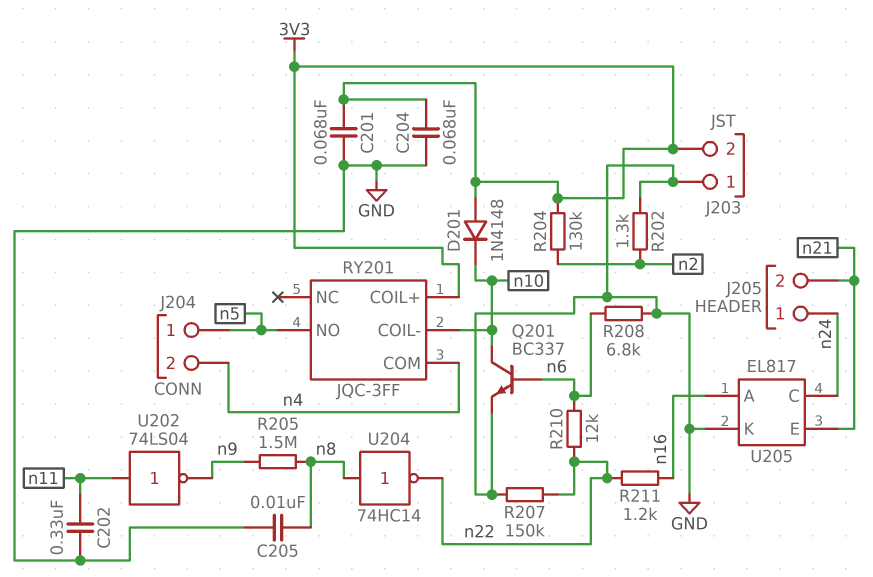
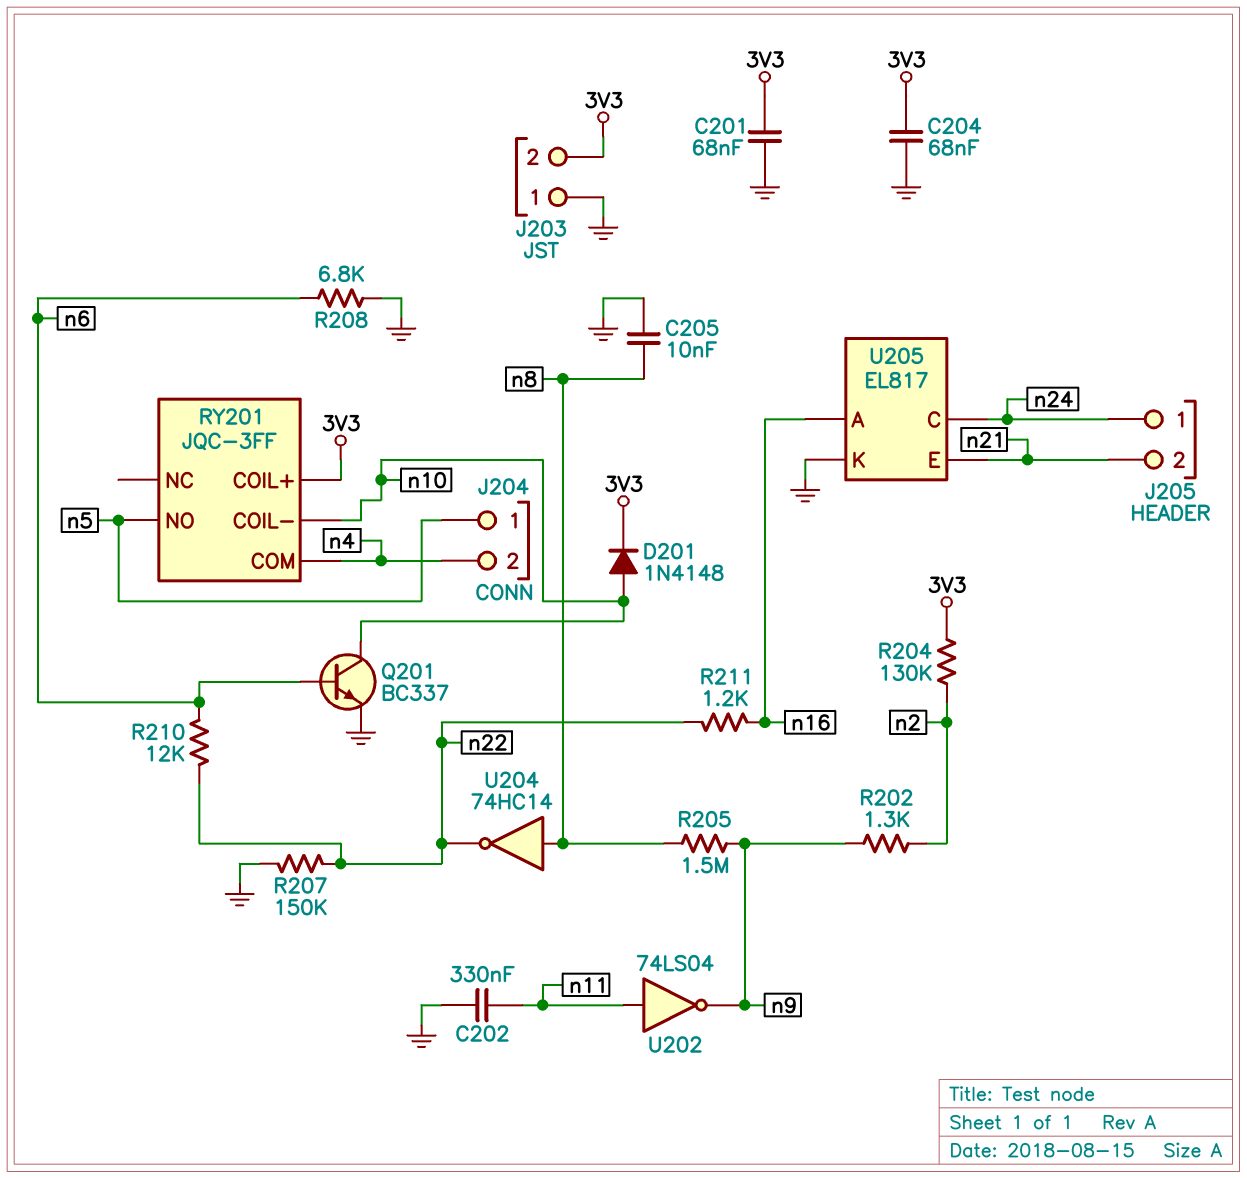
D201: diode 1N4148 (A 3V3, K n10) -> diode 1N4148 (A n10, K 3V3)
R202: 1.3k (GND, n2) -> 1.3k (n2, n9)

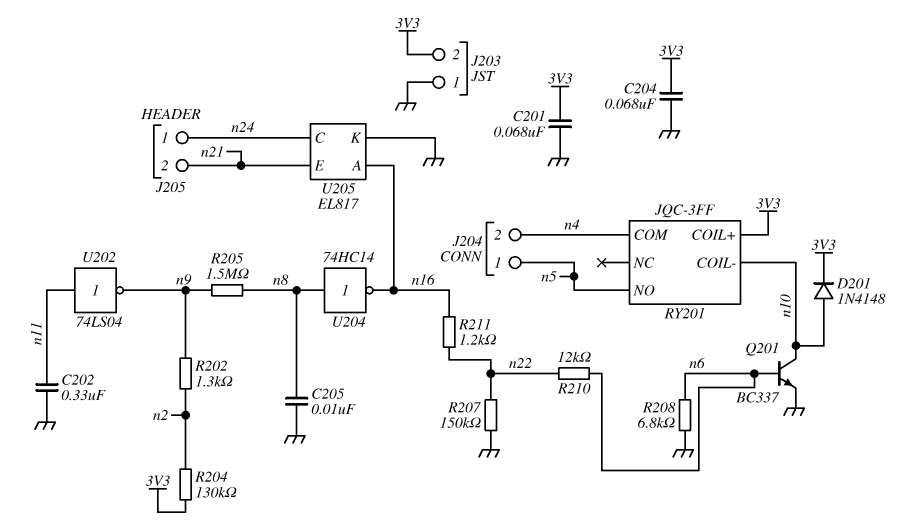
U204: NOT 74HC14 (in n8, out n22) -> NOT 74HC14 (in n8, out n16)

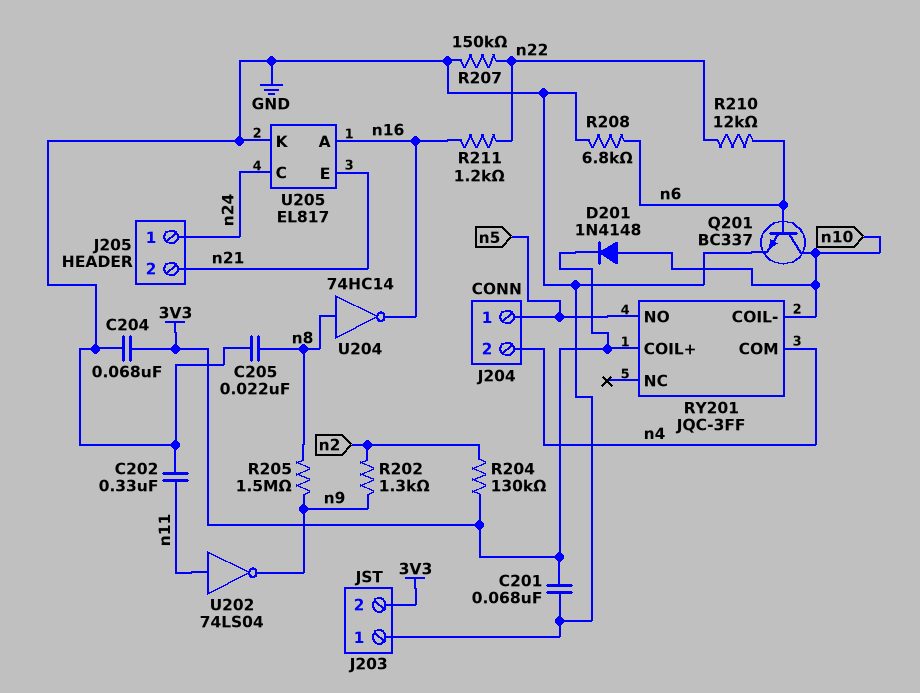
C205: 10nF (GND, n8) -> 22nF (GND, n8)

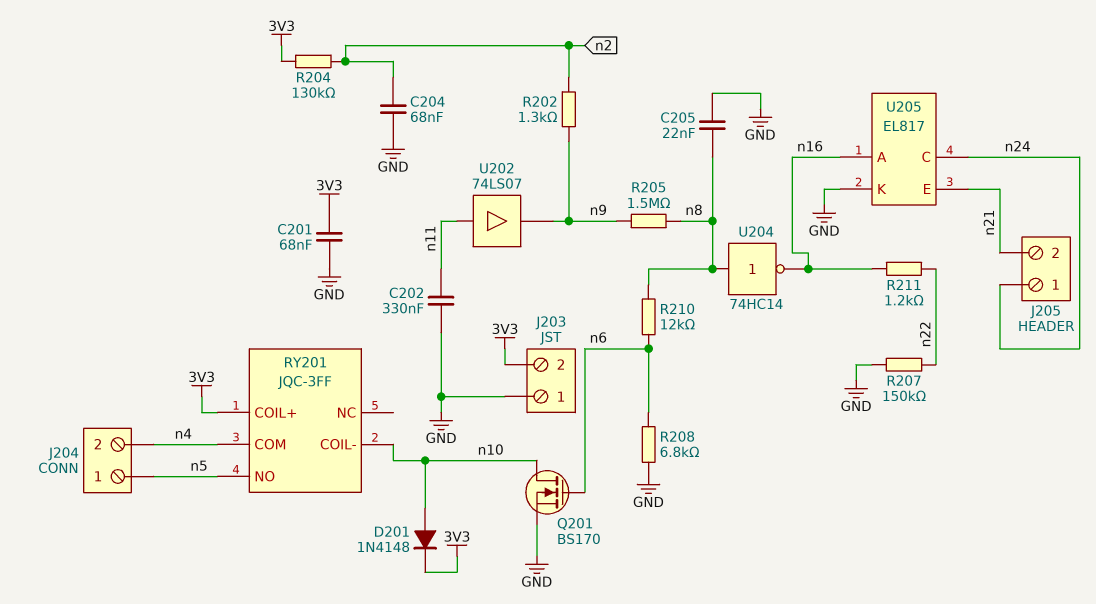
C204: 68nF (3V3, GND) -> 68nF (GND, n2)
Q201: NPN BC337 (B n6, C n10, E GND) -> NMOS BS170 (G n6, D n10, S GND)
R210: 12k (n6, n22) -> 12k (n6, n8)
U202: NOT 74LS04 (in n11, out n9) -> buffer 74LS07 (in n11, out n9)

